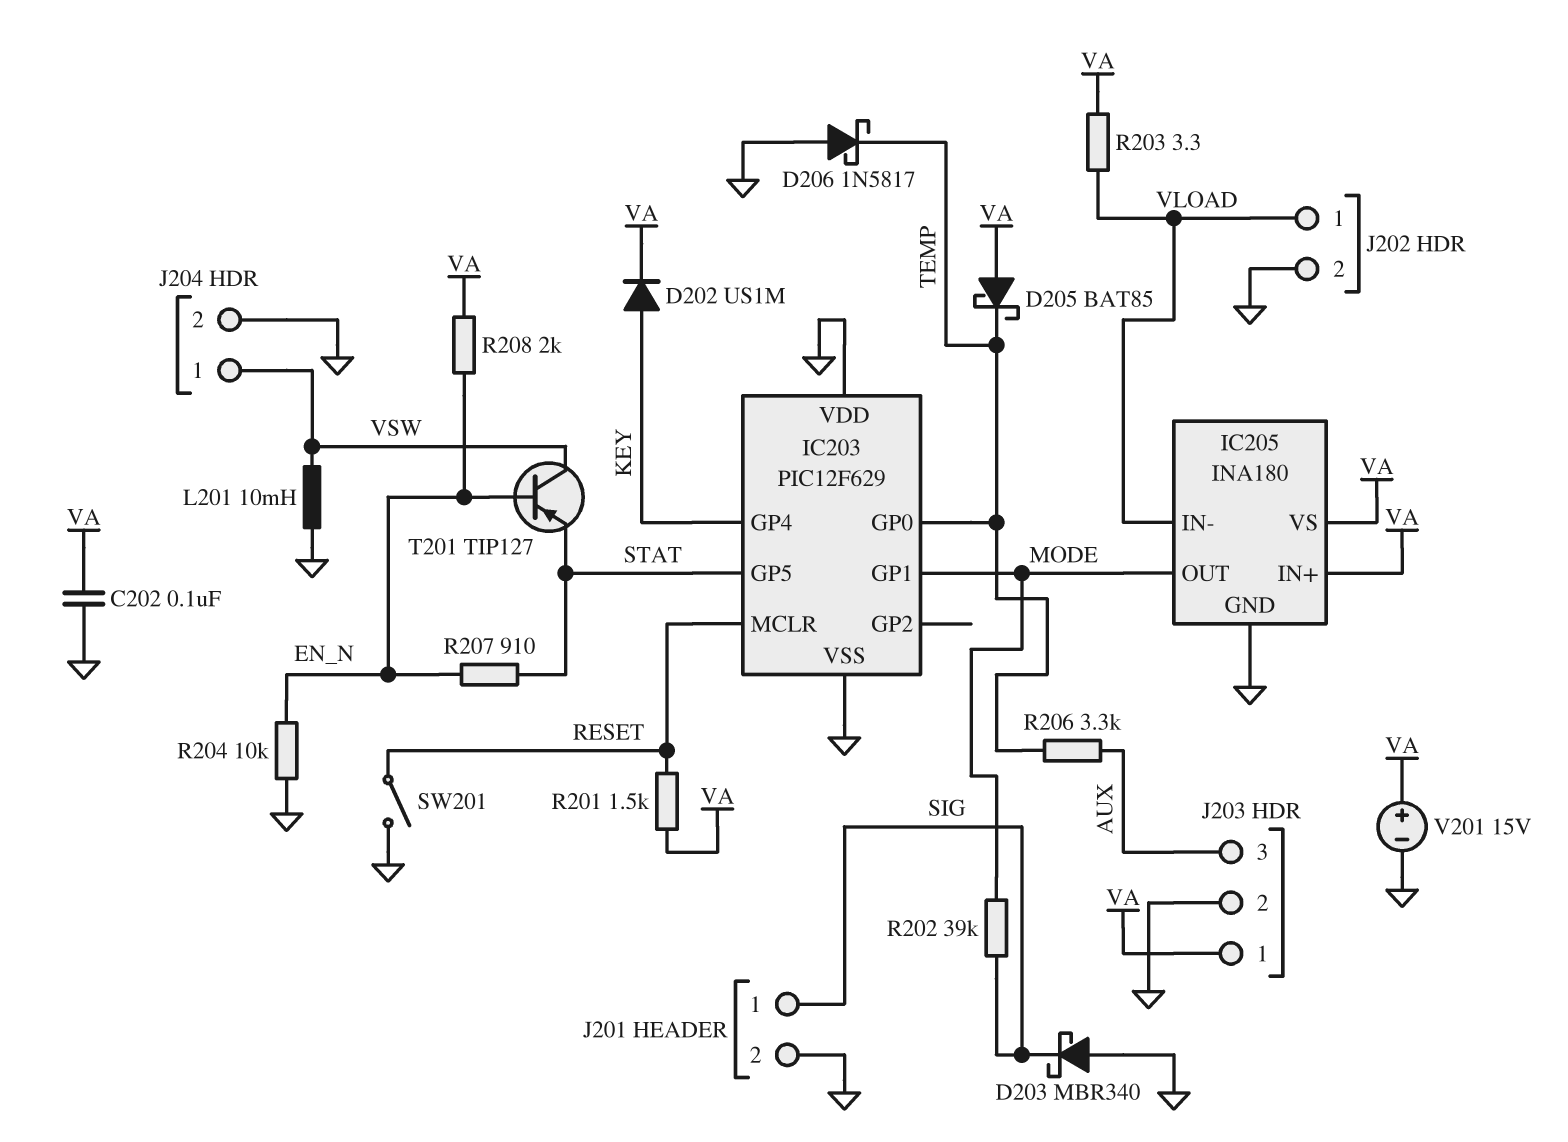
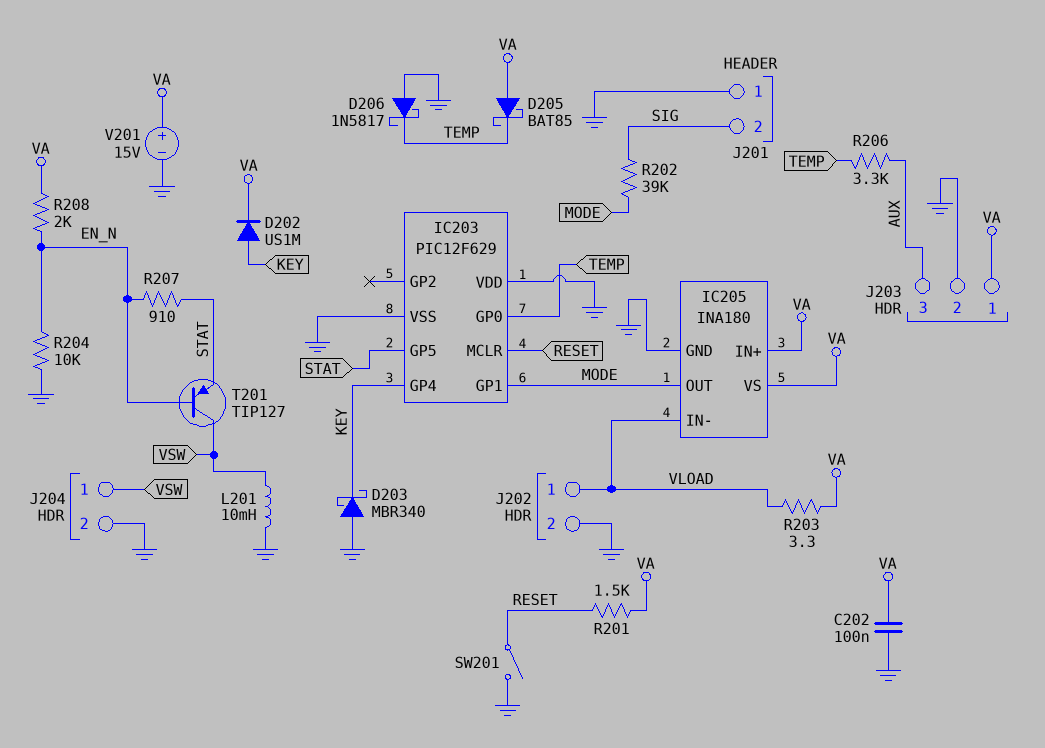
D203: schottky MBR340 (A GND, K SIG) -> schottky MBR340 (A GND, K KEY)
J201 pin 1: SIG -> GND
J201 pin 2: GND -> SIG

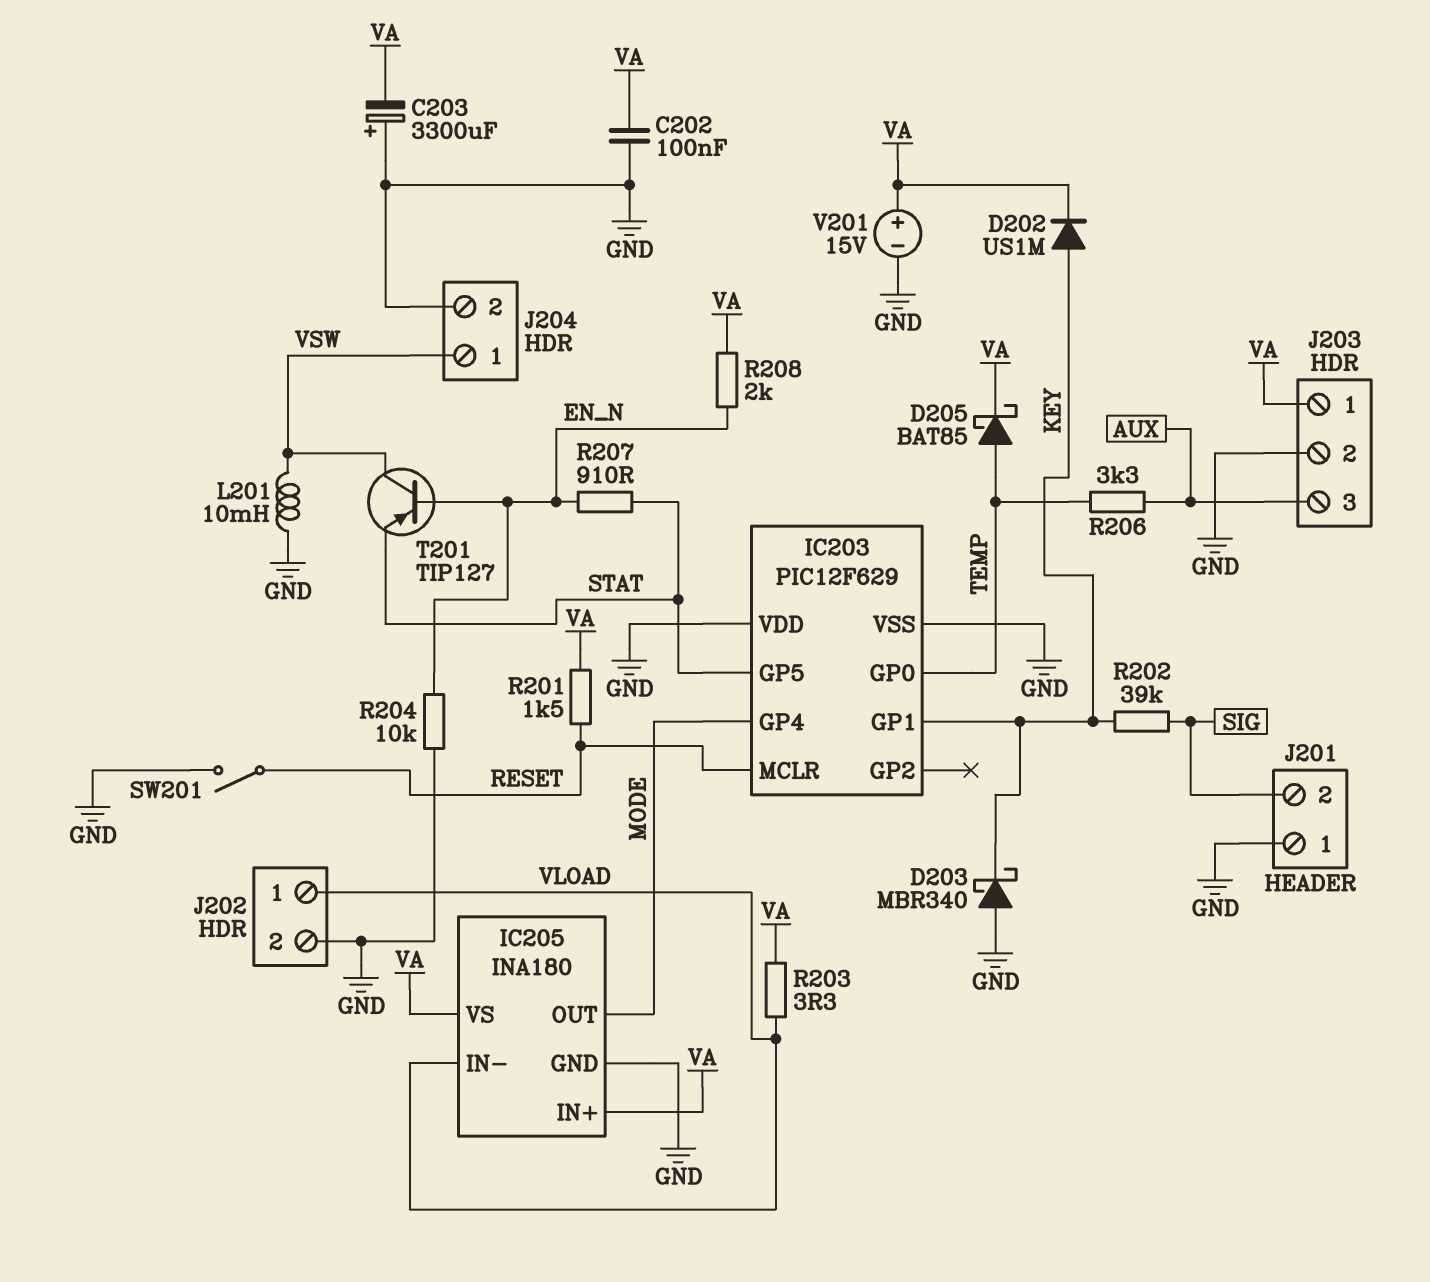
C203: none -> 3300uF (plus GND, minus VA)
D205: schottky BAT85 (A VA, K TEMP) -> schottky BAT85 (A TEMP, K VA)
D206: schottky 1N5817 (A GND, K TEMP) -> none
IC203 pin GP1: MODE -> KEY
IC203 pin GP4: KEY -> MODE
R202: 39k (MODE, SIG) -> 39k (KEY, SIG)

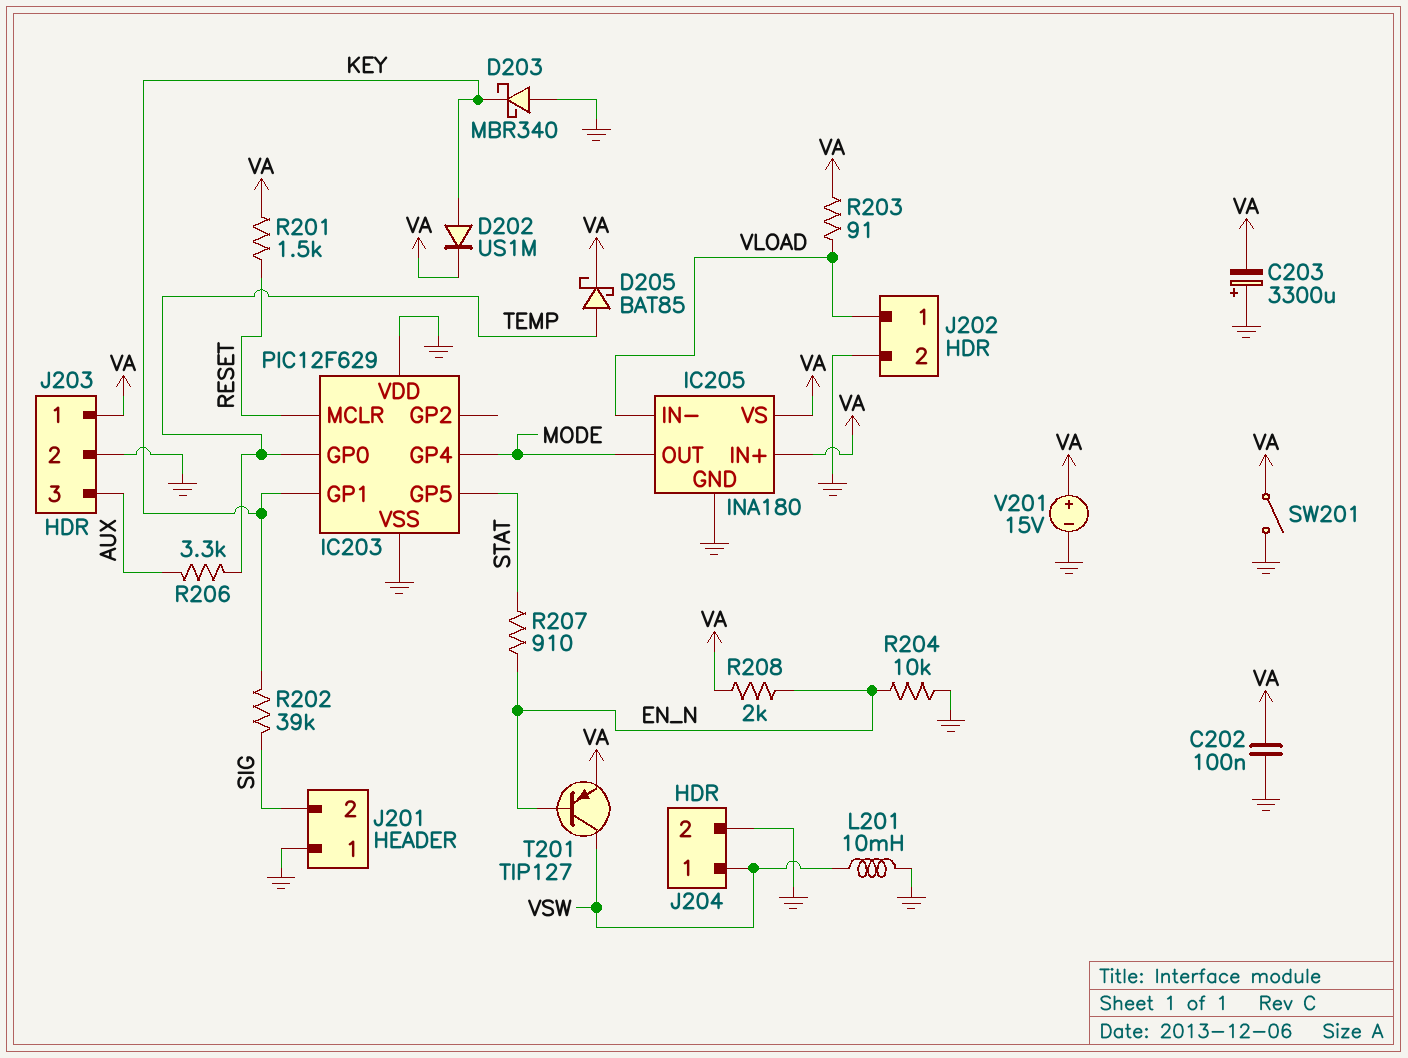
R203: 3.3 (VA, VLOAD) -> 91 (VA, VLOAD)
SW201: switch (GND, RESET) -> switch (GND, VA)
T201: PNP TIP127 (B EN_N, C VSW, E STAT) -> PNP TIP127 (B EN_N, C VSW, E VA)

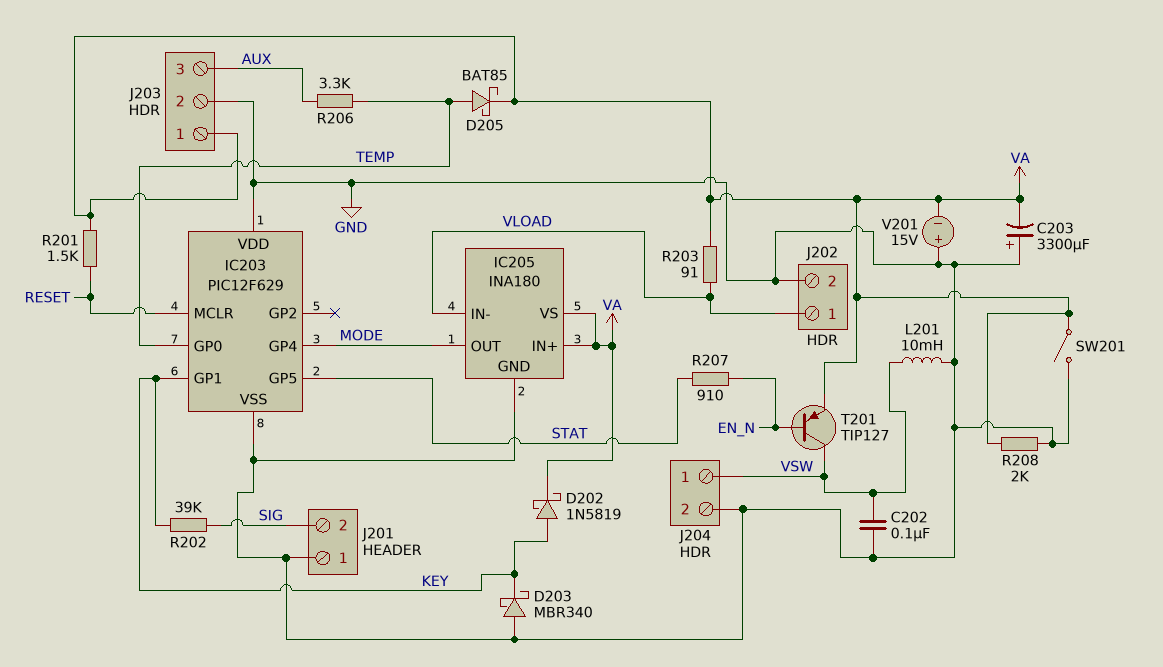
C202: 100nF (GND, VA) -> 100nF (GND, VSW)
D202: diode US1M (A KEY, K VA) -> schottky 1N5819 (A KEY, K VA)
R204: 10k (EN_N, GND) -> none
R208: 2k (EN_N, VA) -> 2k (GND, VA)
V201: 15V (plus VA, minus GND) -> 15V (plus GND, minus VA)

